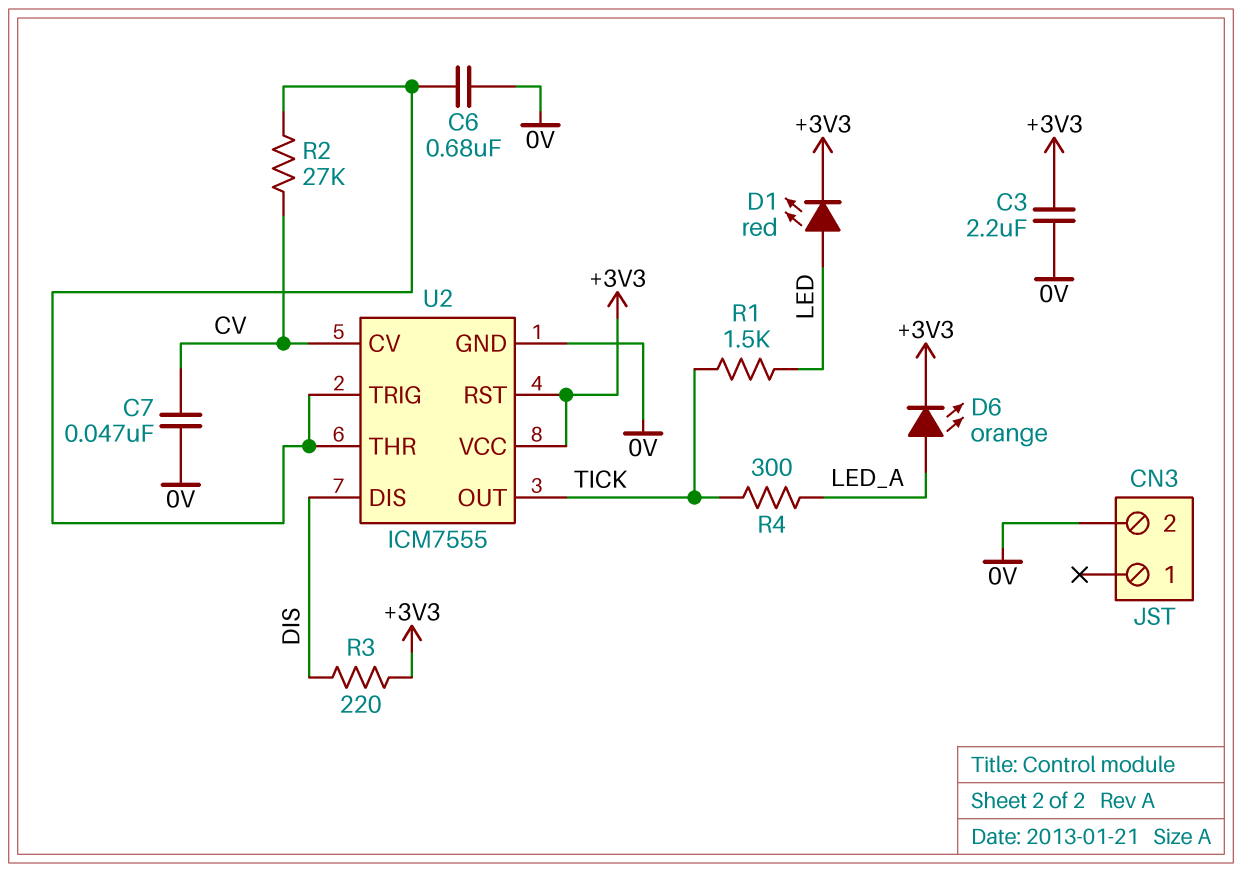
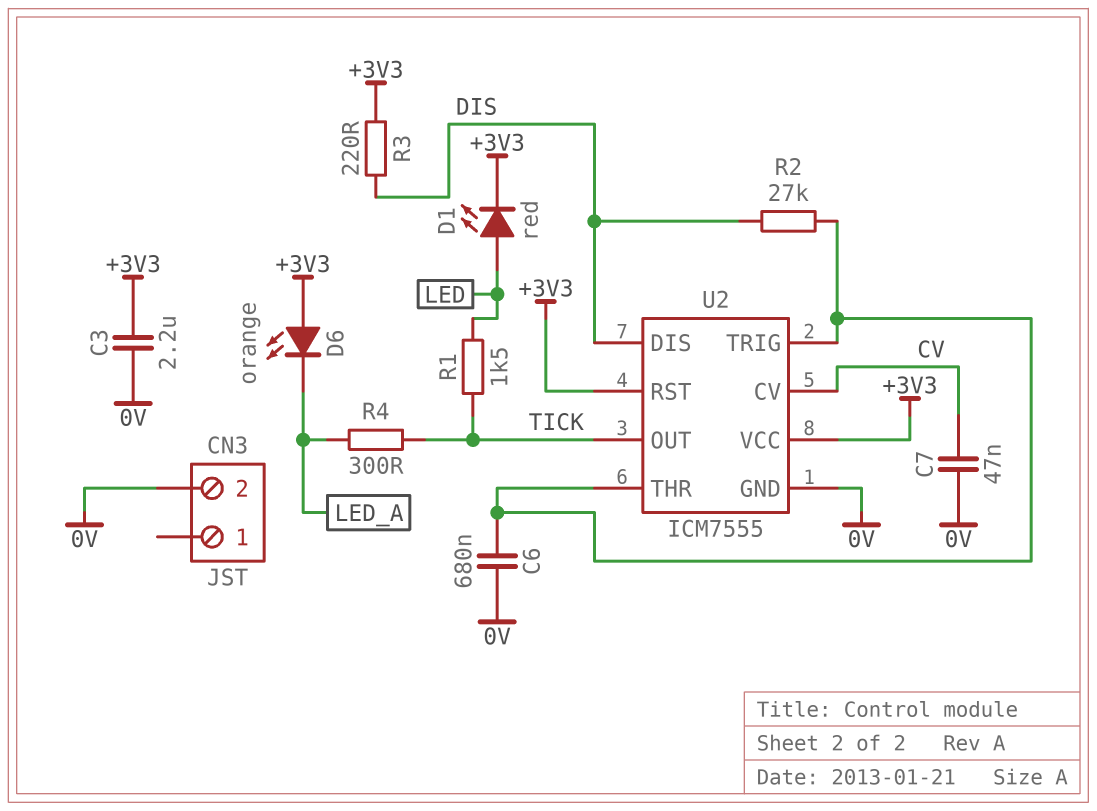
D6: LED orange (A LED_A, K +3V3) -> LED orange (A +3V3, K LED_A)
R2: 27k (CV, U2/THR) -> 27k (DIS, U2/THR)

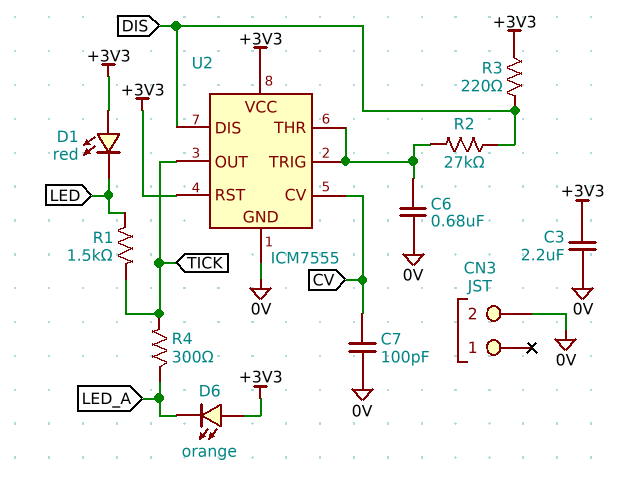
C7: 47nF (0V, CV) -> 100pF (0V, CV)
D1: LED red (A LED, K +3V3) -> LED red (A +3V3, K LED)

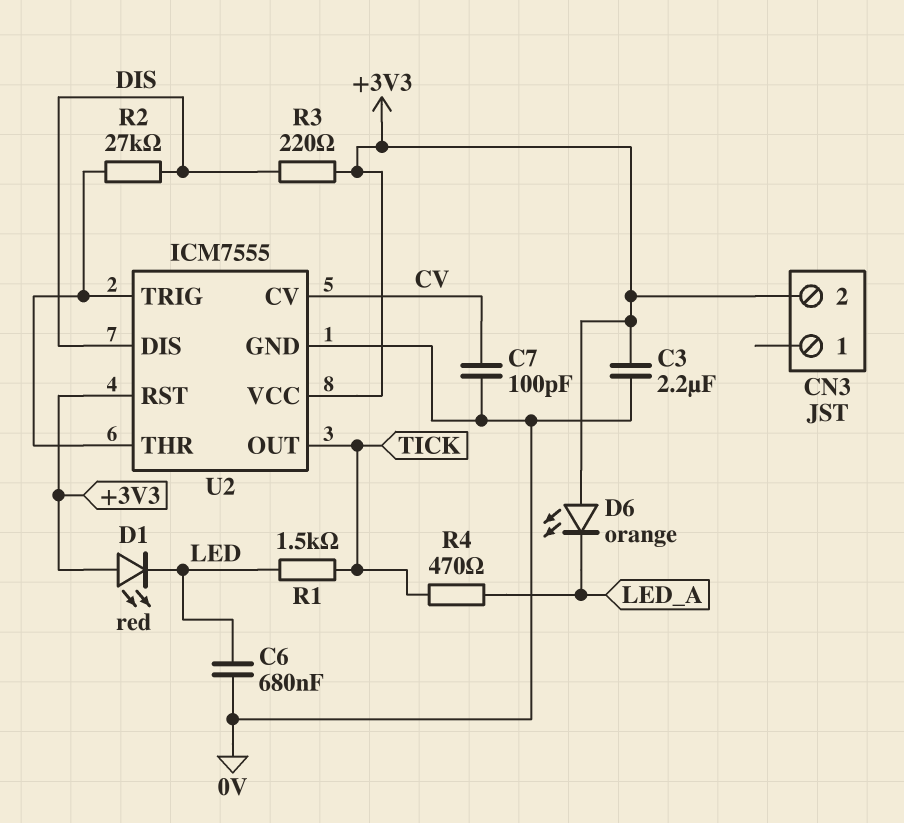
C6: 680nF (0V, U2/THR) -> 680nF (0V, LED)
CN3 pin 2: 0V -> +3V3
R4: 300 (LED_A, TICK) -> 470 (LED_A, TICK)

